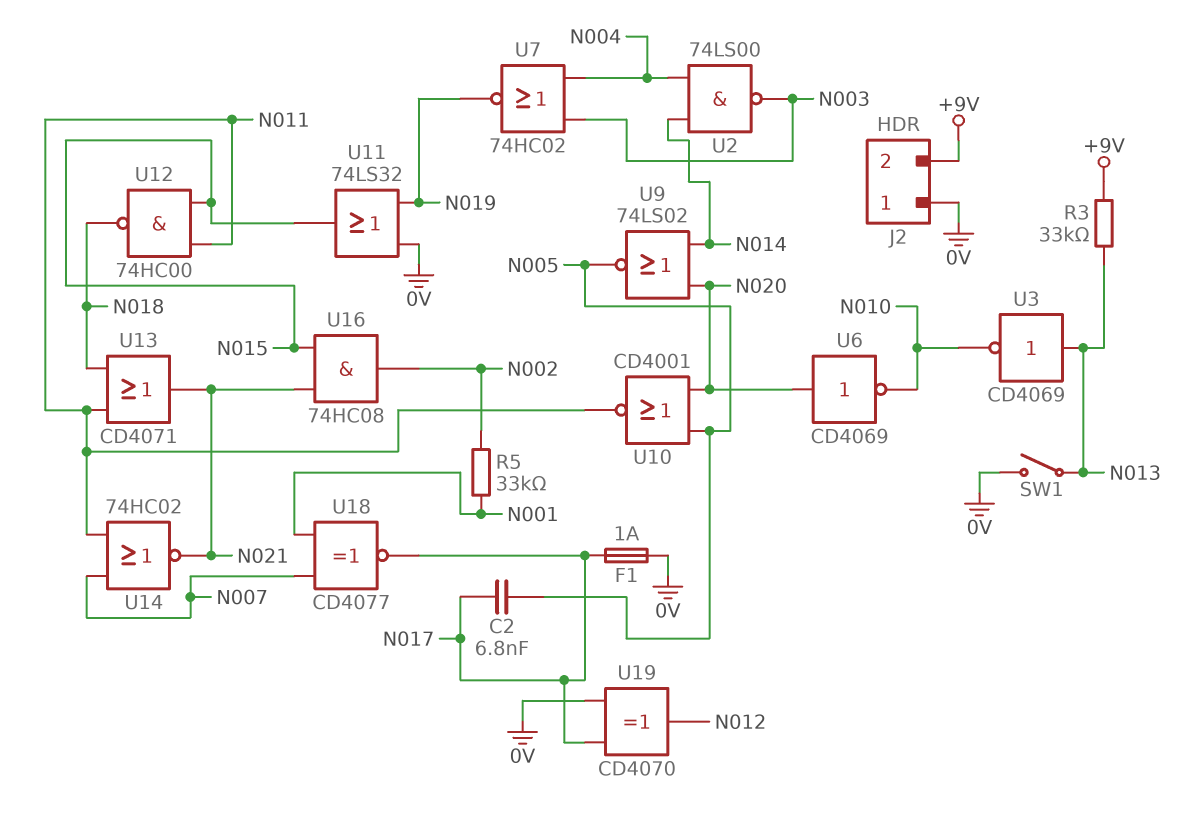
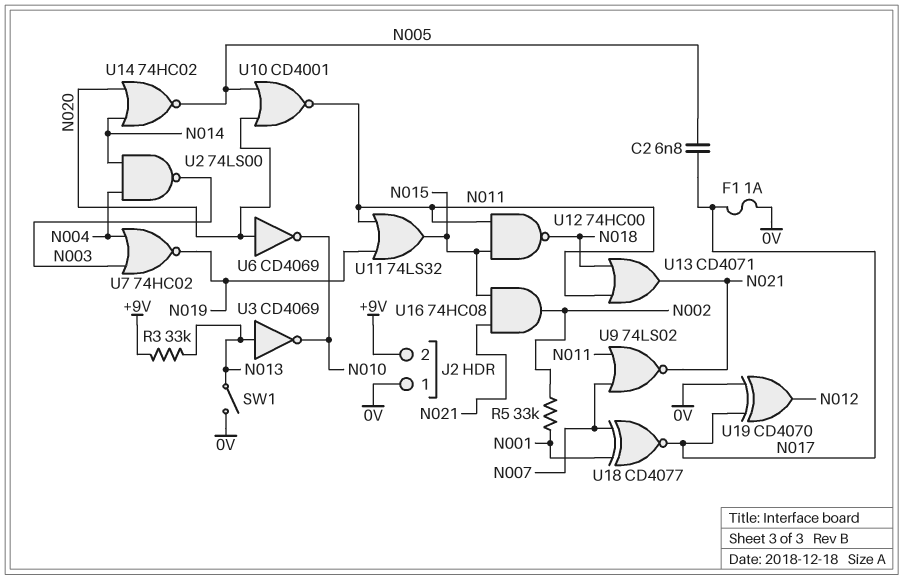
U9: NOR 74LS02 (in N014, in N020, out N005) -> NOR 74LS02 (in N007, in N011, out N021)
U11: OR 74LS32 (in 0V, in N019, out N015) -> OR 74LS32 (in N011, in N019, out N015)
U14: NOR 74HC02 (in N007, in N011, out N021) -> NOR 74HC02 (in N014, in N020, out N005)

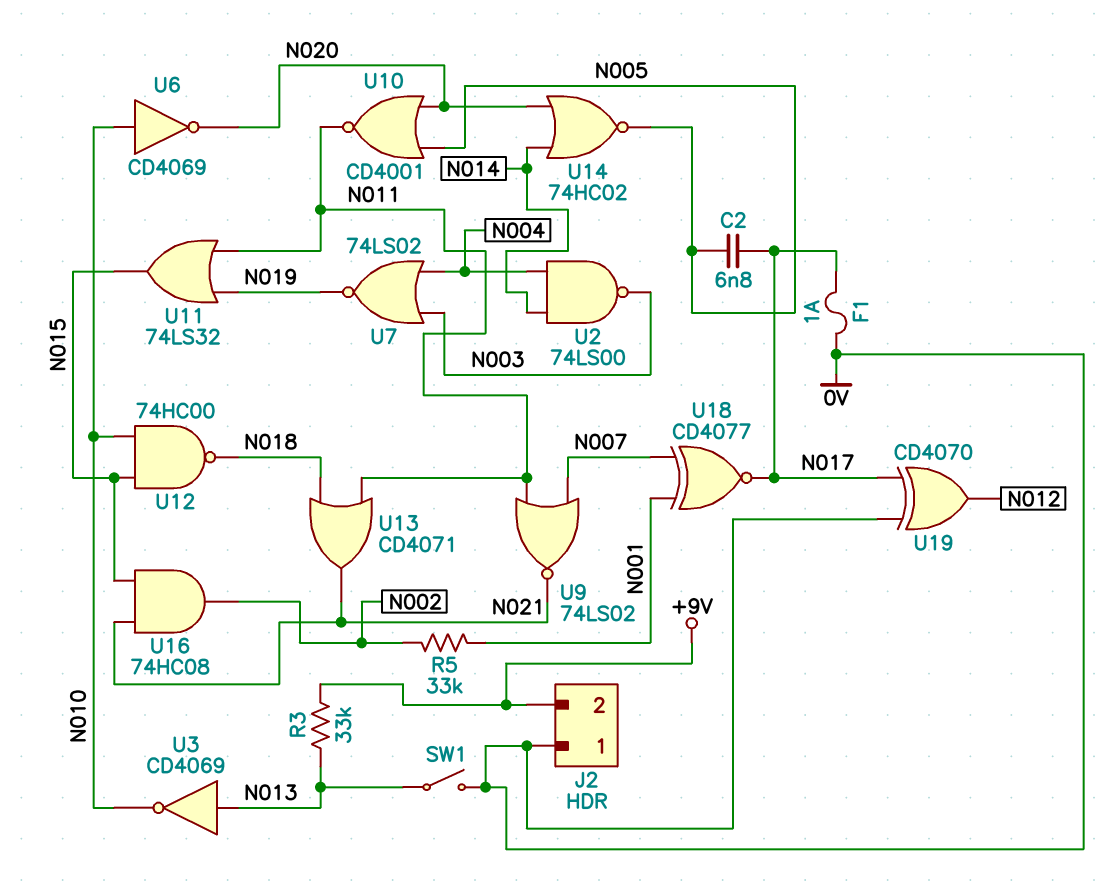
U6: NOT CD4069 (in N020, out N010) -> NOT CD4069 (in N010, out N020)
U7: NOR 74HC02 (in N003, in N004, out N019) -> NOR 74LS02 (in N003, in N004, out N019)
U12: NAND 74HC00 (in N011, in N015, out N018) -> NAND 74HC00 (in N010, in N015, out N018)

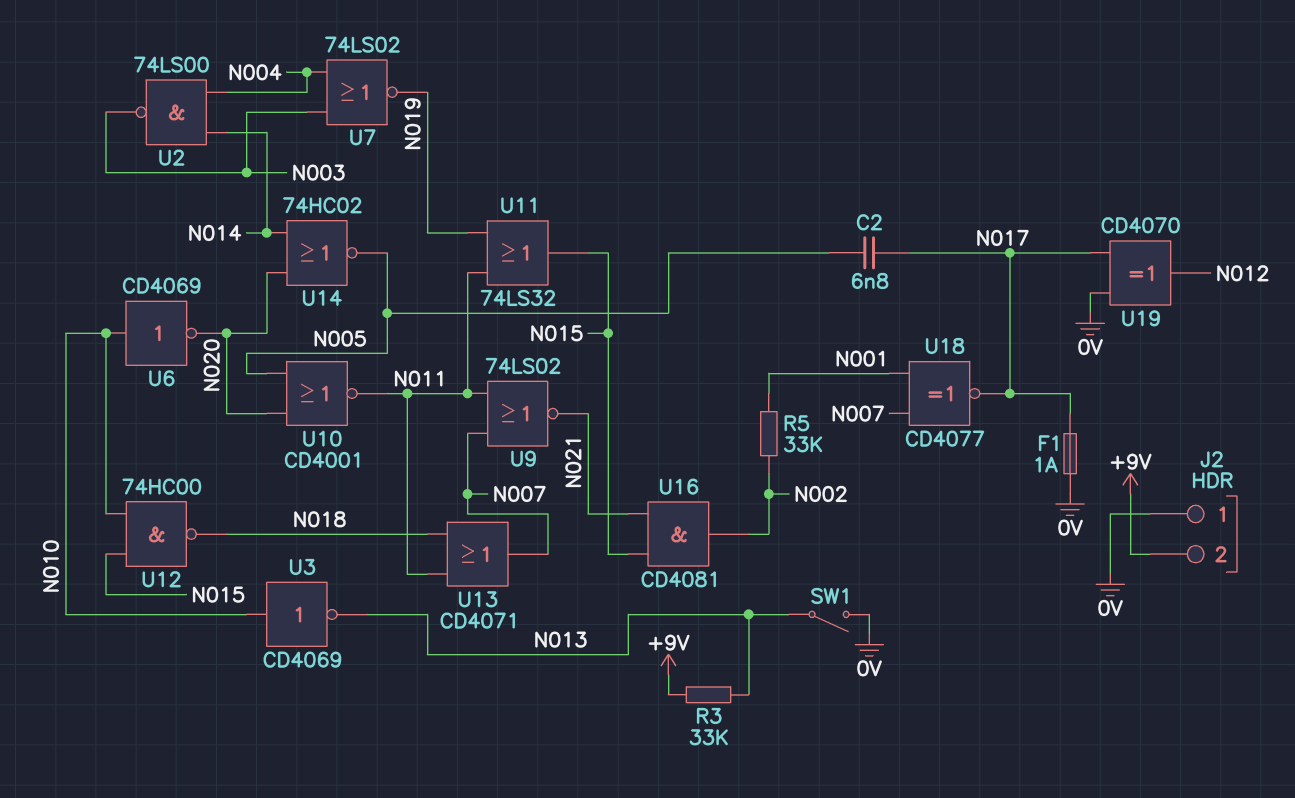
U3: NOT CD4069 (in N013, out N010) -> NOT CD4069 (in N010, out N013)
U13: OR CD4071 (in N011, in N018, out N021) -> OR CD4071 (in N011, in N018, out N007)
U16: AND 74HC08 (in N015, in N021, out N002) -> AND CD4081 (in N015, in N021, out N002)

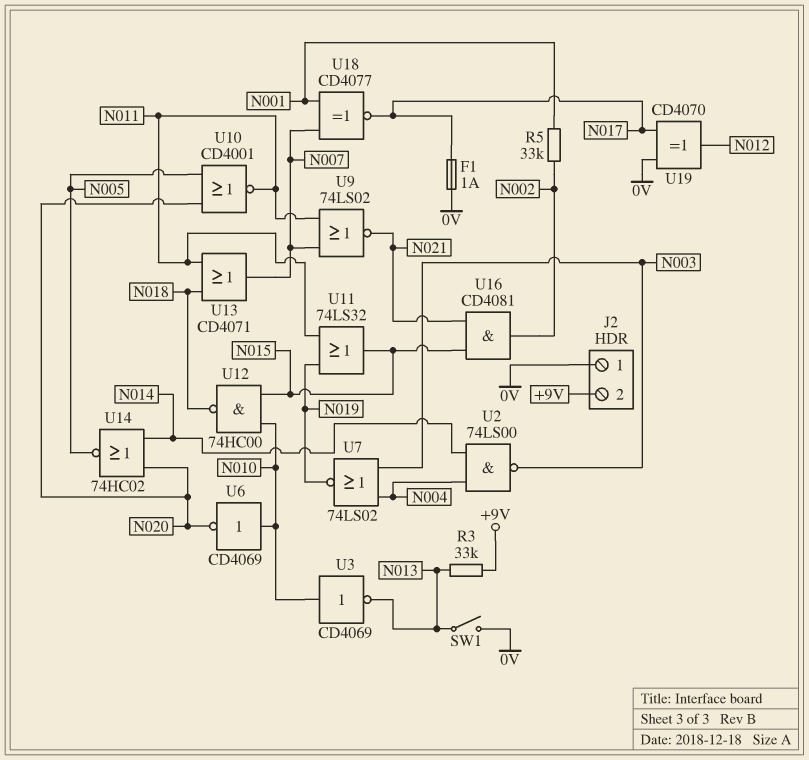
C2: 6.8nF (N005, N017) -> none

